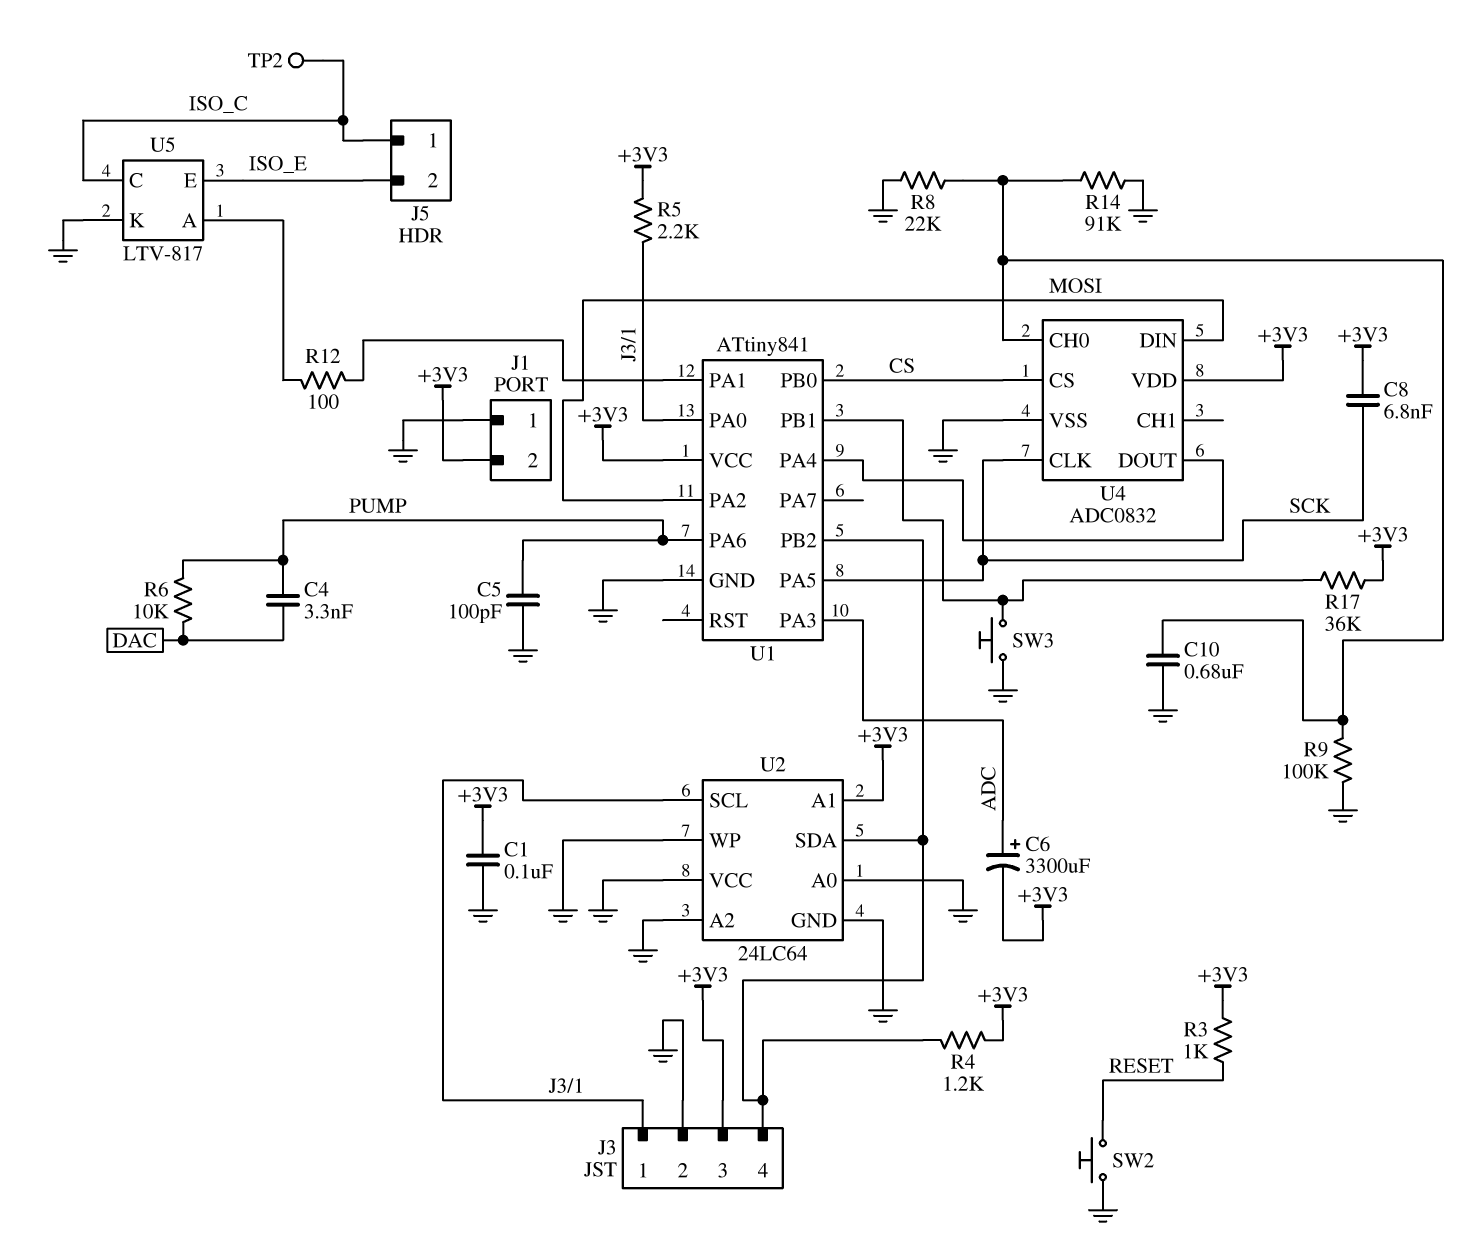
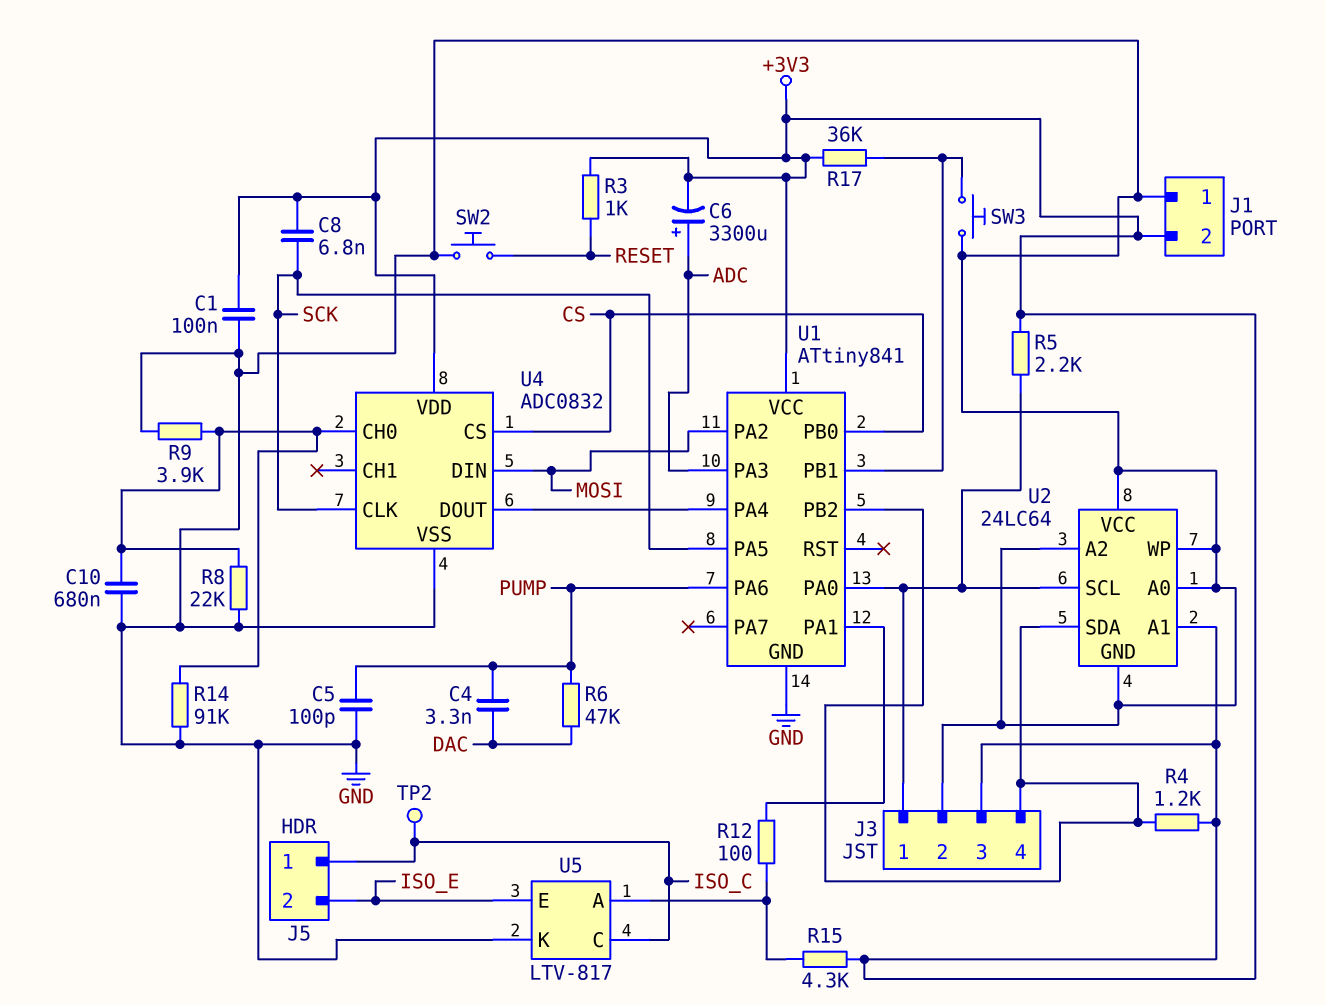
R6: 10k (DAC, PUMP) -> 47k (DAC, PUMP)
R9: 100k (GND, U4/CH0) -> 3.9k (GND, U4/CH0)
R15: none -> 4.3k (+3V3, U5/A)

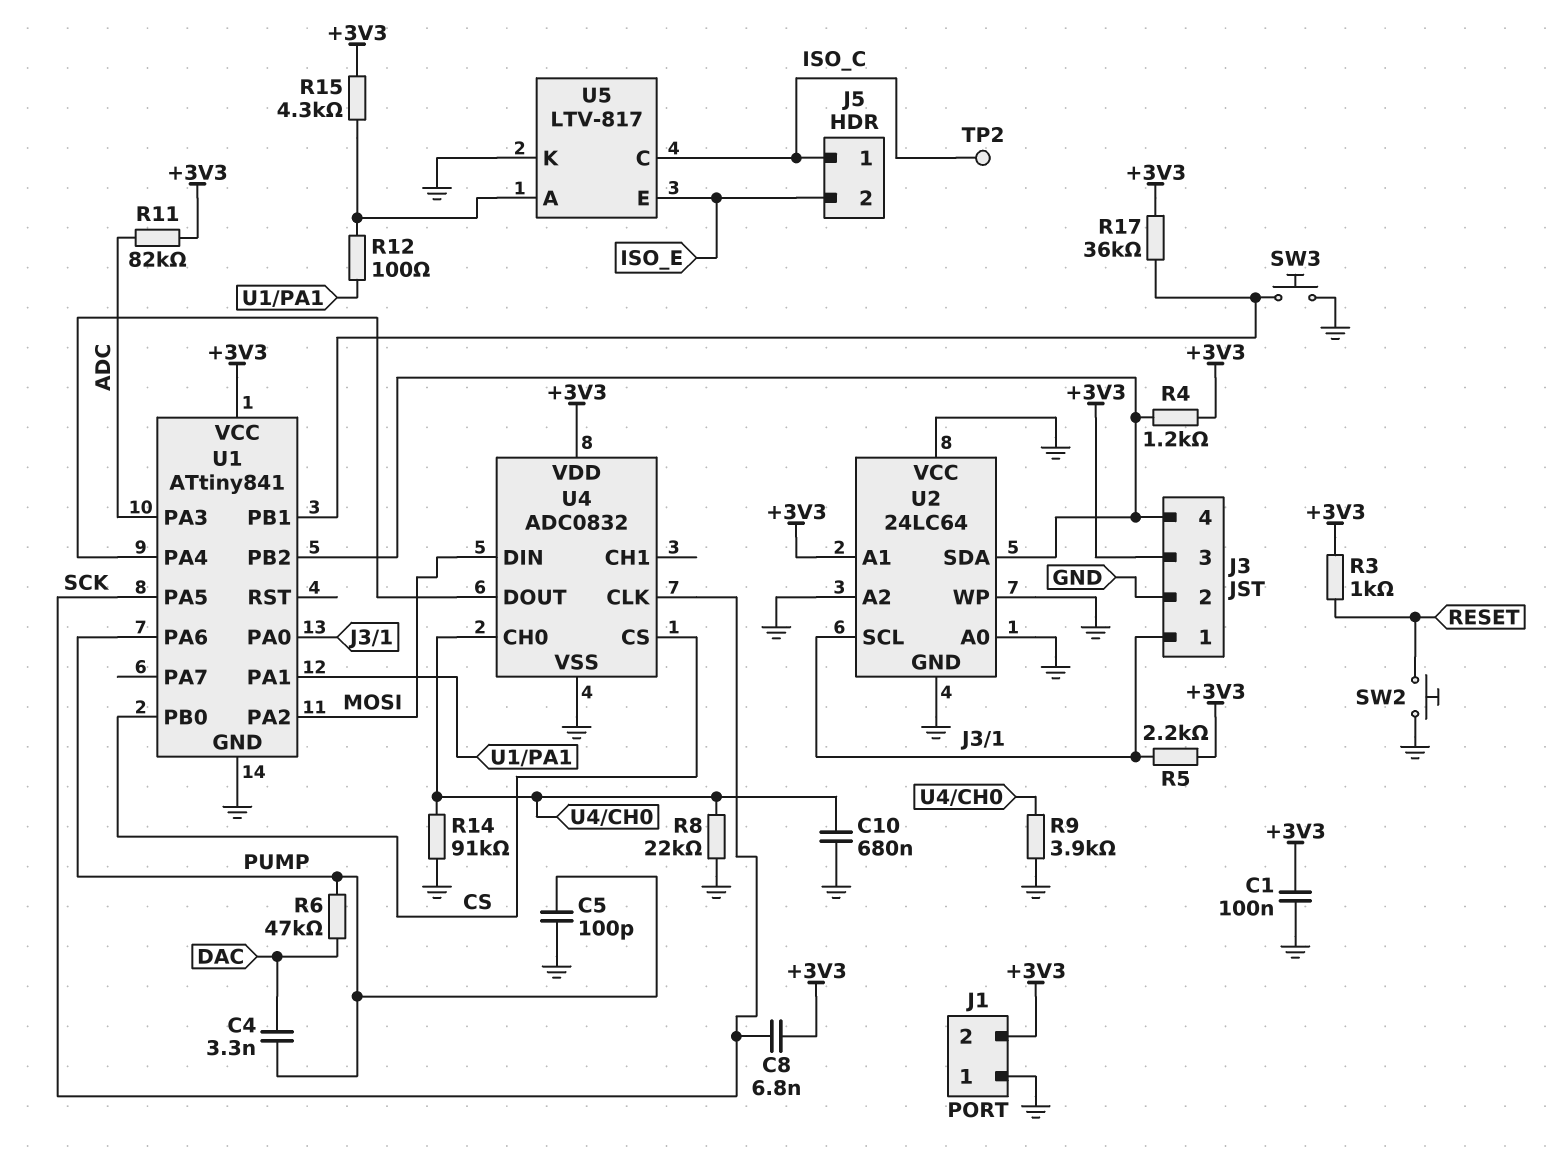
C6: 3300uF (plus ADC, minus +3V3) -> none
R11: none -> 82k (+3V3, ADC)

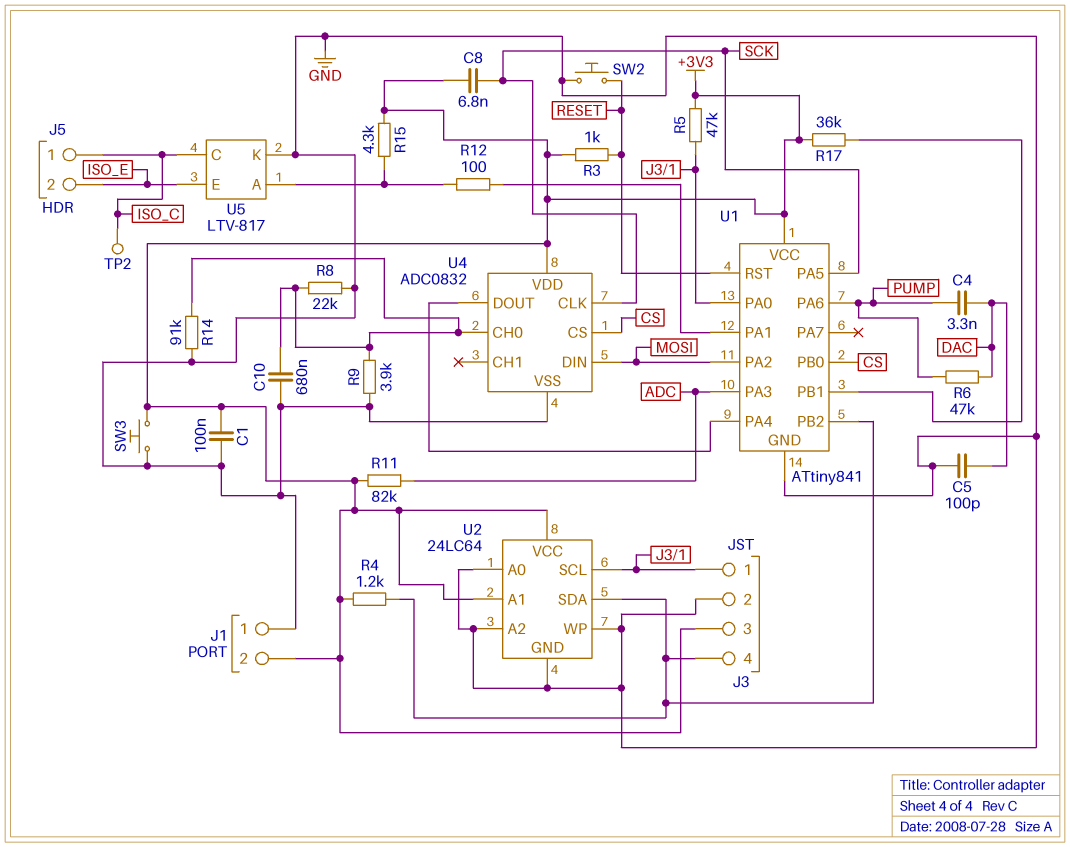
C5: 100pF (GND, PUMP) -> 100pF (DAC, GND)
R5: 2.2k (+3V3, J3/1) -> 47k (+3V3, J3/1)
SW3: button (GND, U1/PB1) -> button (+3V3, GND)
U1 pin RST: none -> RESET
U2 pin VCC: GND -> +3V3

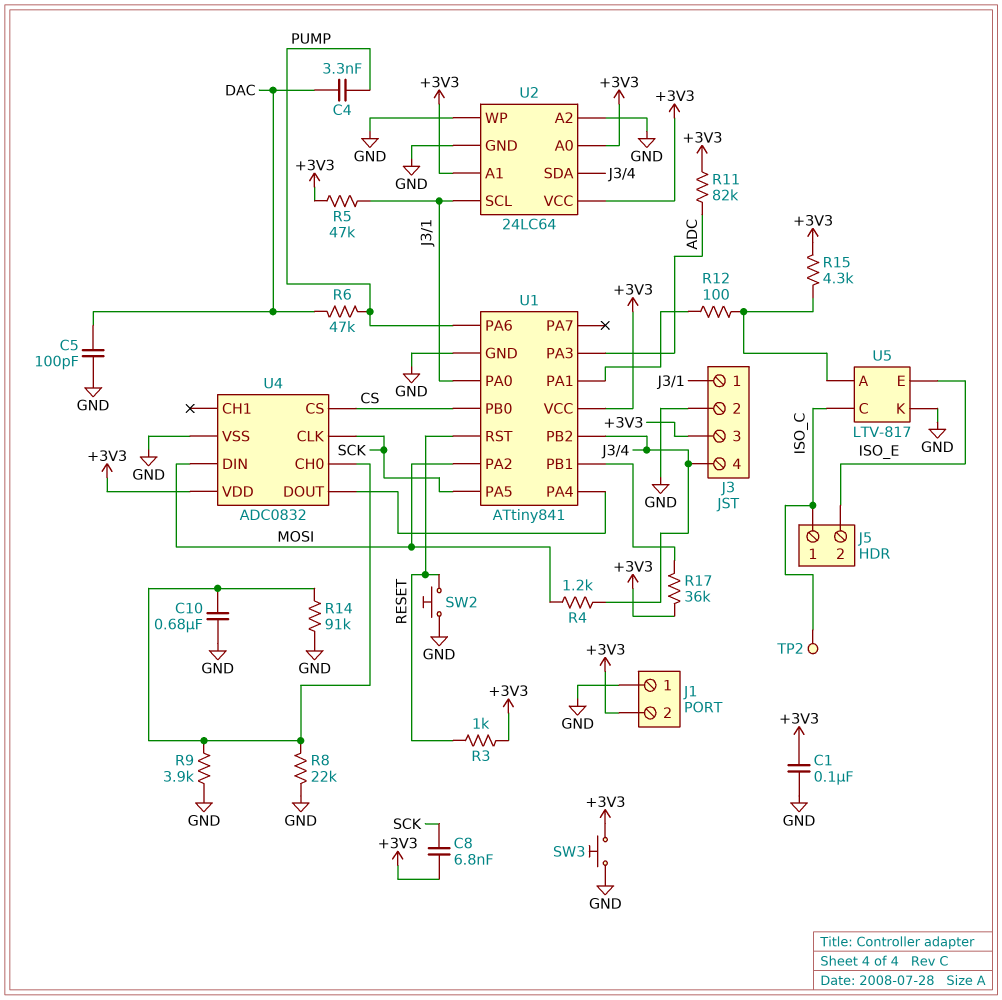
R4: 1.2k (+3V3, J3/4) -> 1.2k (J3/4, MOSI)
U2 pin A0: GND -> +3V3

